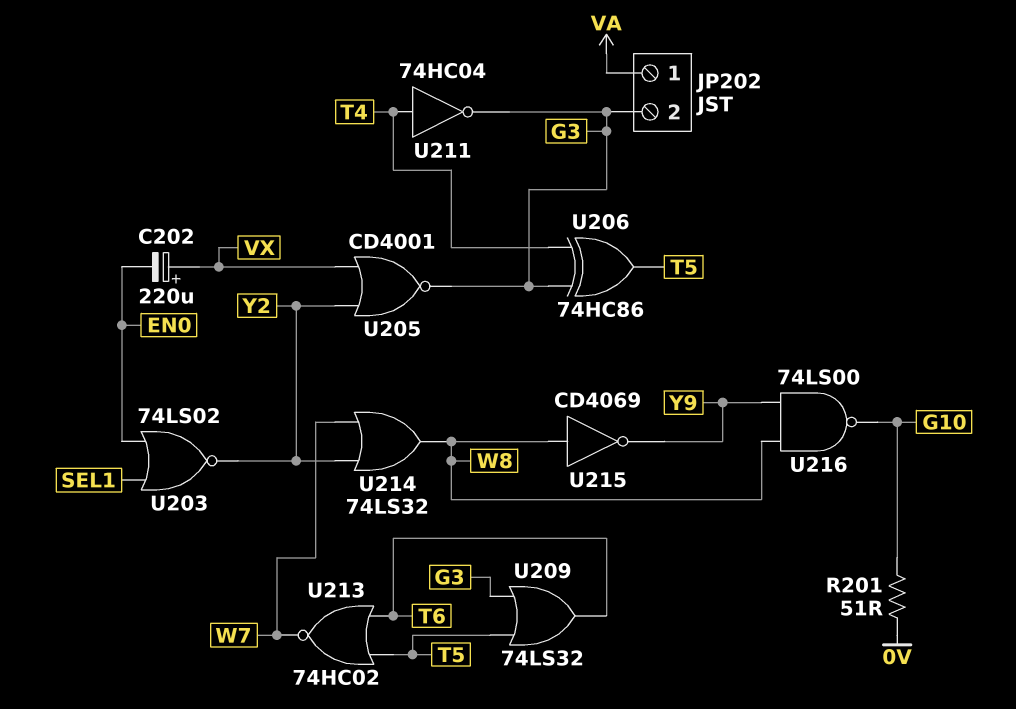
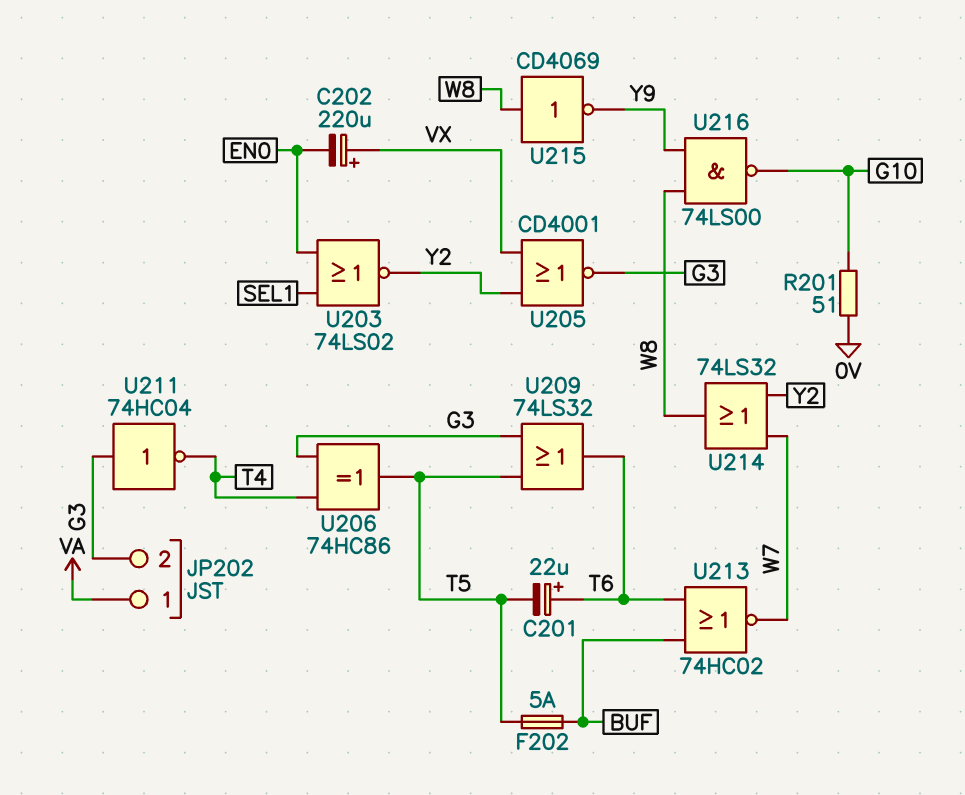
C201: none -> 22uF (plus T6, minus T5)
F202: none -> 5A (BUF, T5)
U211: NOT 74HC04 (in T4, out G3) -> NOT 74HC04 (in G3, out T4)
U213: NOR 74HC02 (in T5, in T6, out W7) -> NOR 74HC02 (in BUF, in T6, out W7)

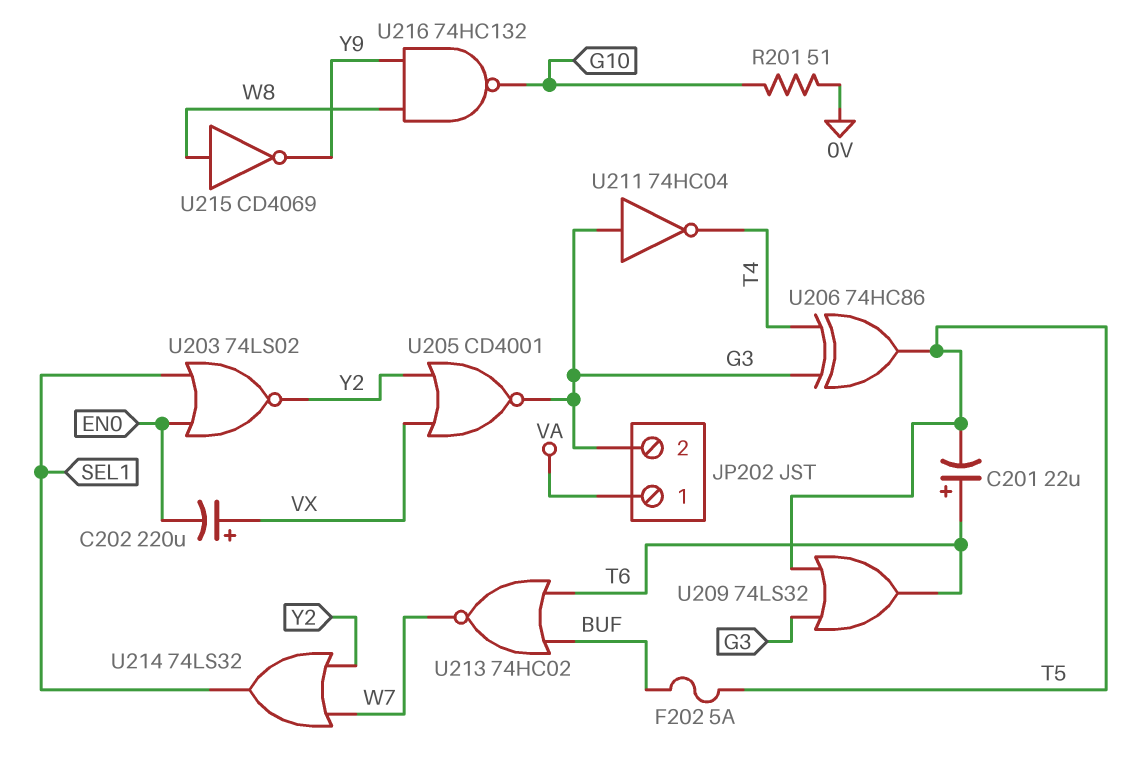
U214: OR 74LS32 (in W7, in Y2, out W8) -> OR 74LS32 (in W7, in Y2, out SEL1)
U216: NAND 74LS00 (in W8, in Y9, out G10) -> NAND 74HC132 (in W8, in Y9, out G10)

